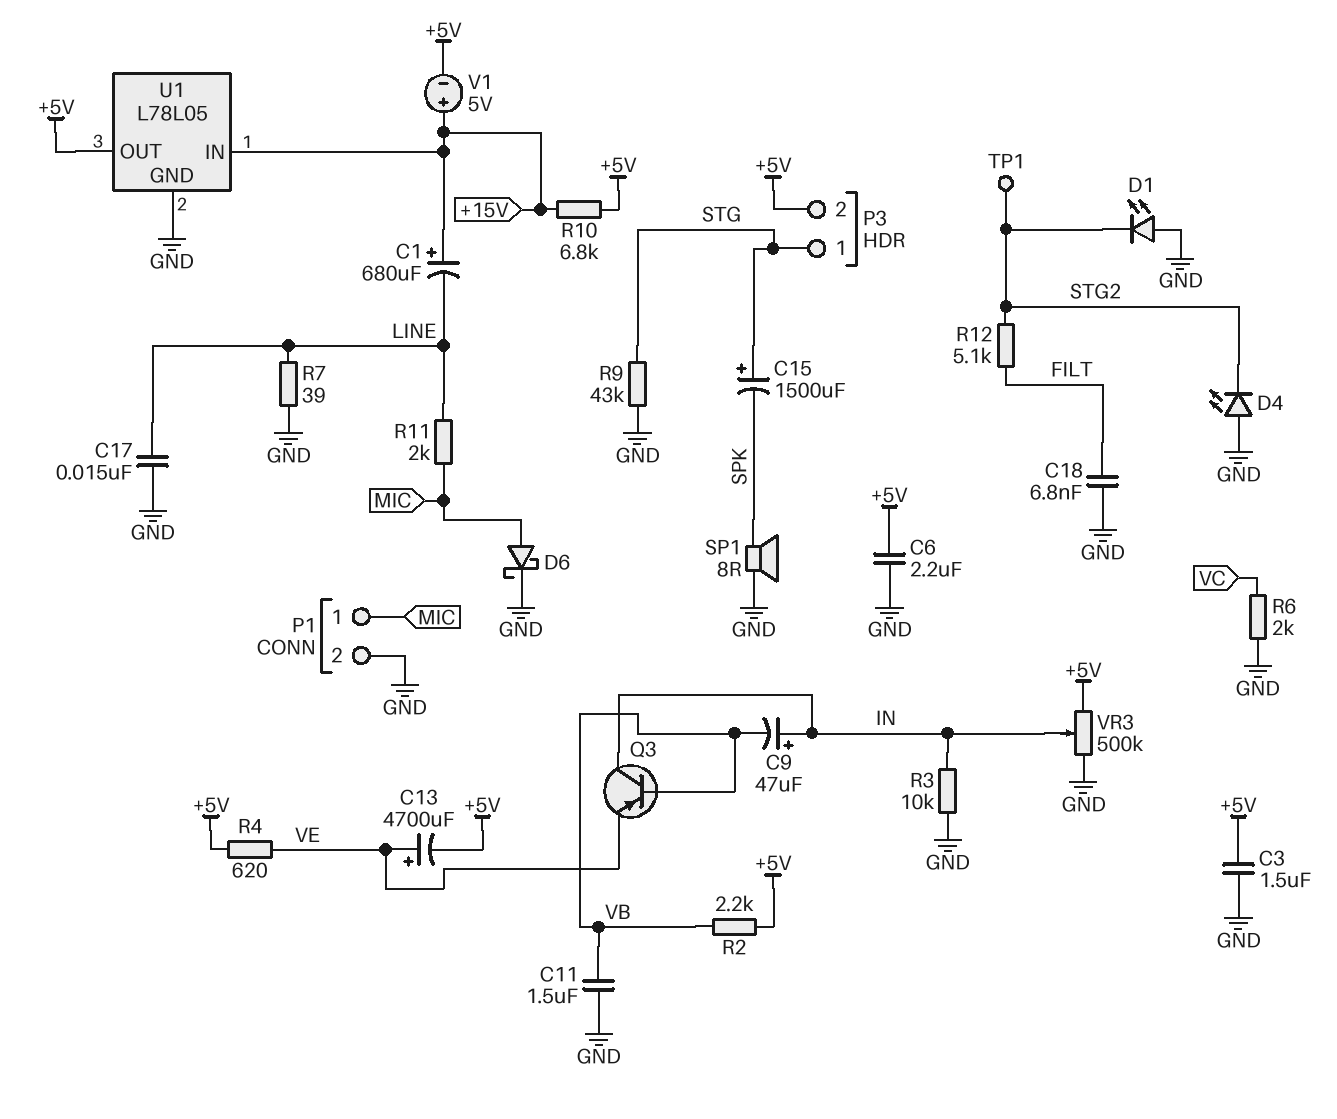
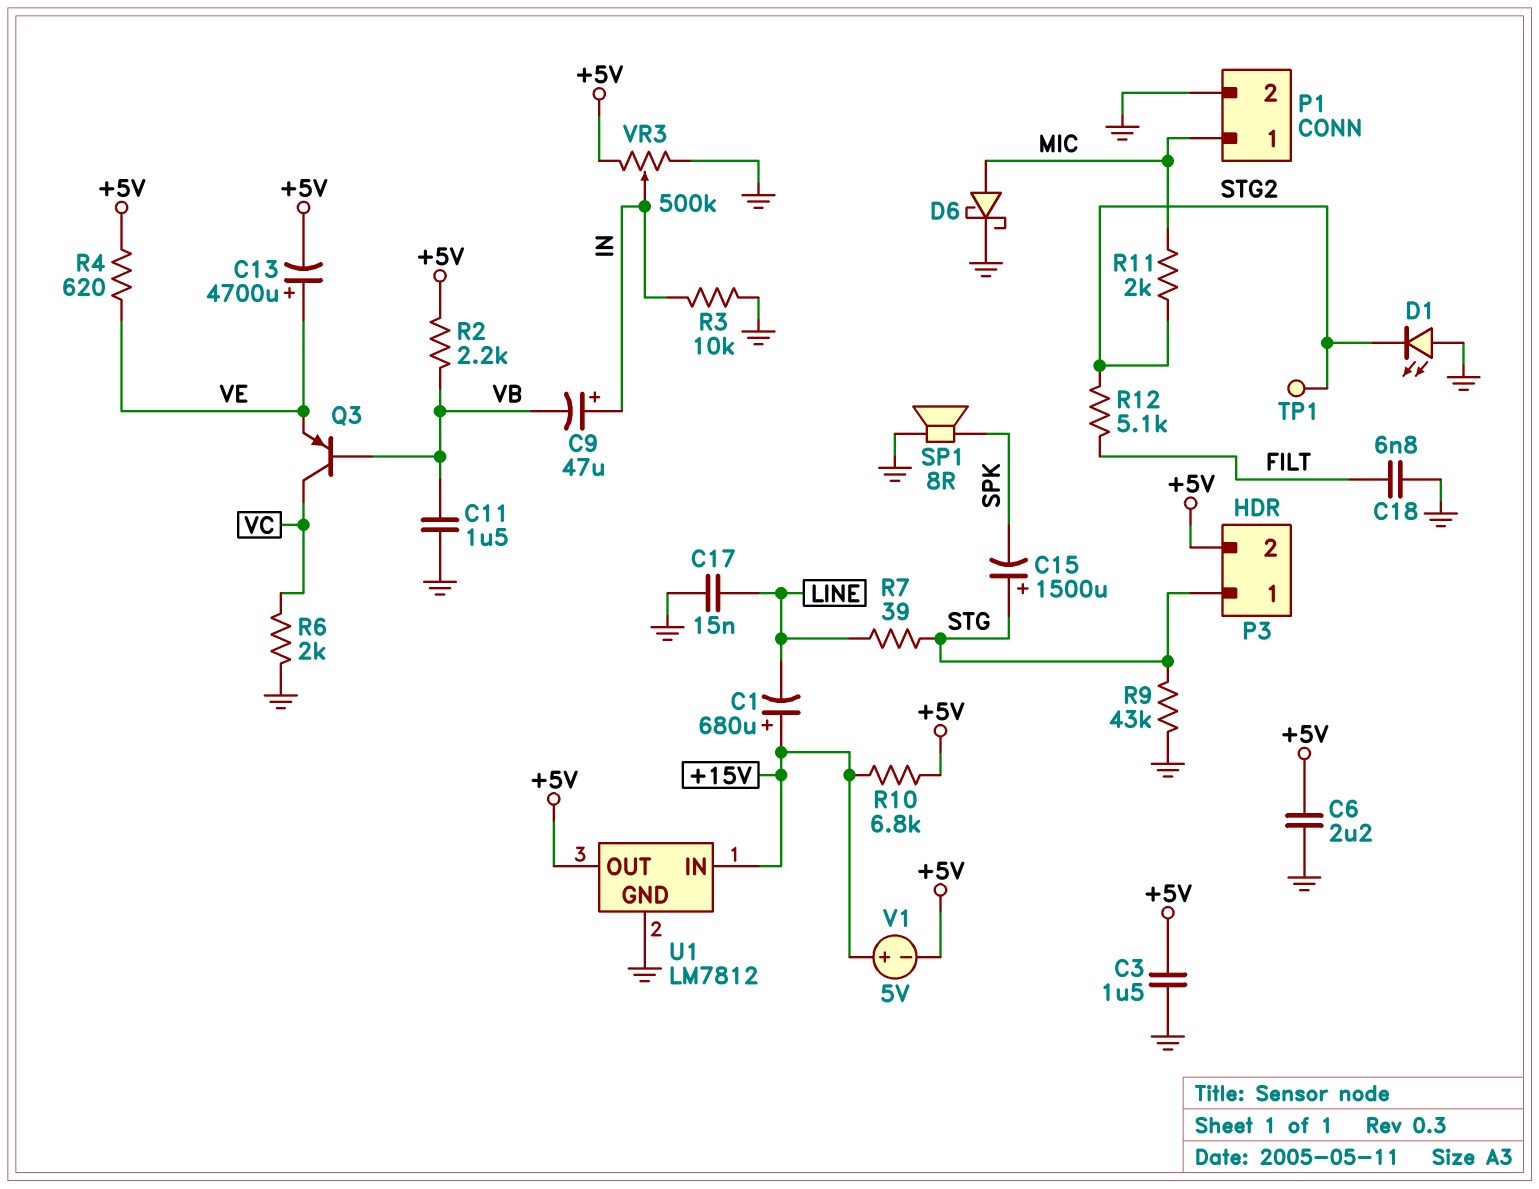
D4: LED (A GND, K STG2) -> none
Q3: PNP (B VB, C IN, E VE) -> PNP (B VB, C VC, E VE)
R7: 39 (GND, LINE) -> 39 (LINE, STG)
R11: 2k (LINE, MIC) -> 2k (MIC, STG2)
U1: L78L05 -> LM7812

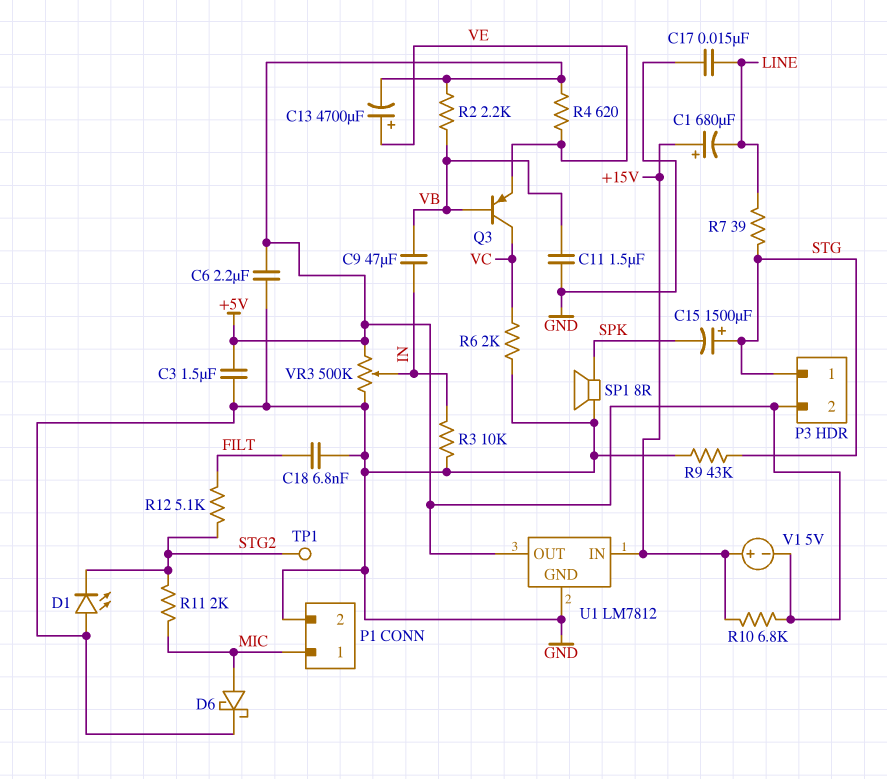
C9: 47uF (plus IN, minus VB) -> 47uF (IN, VB)

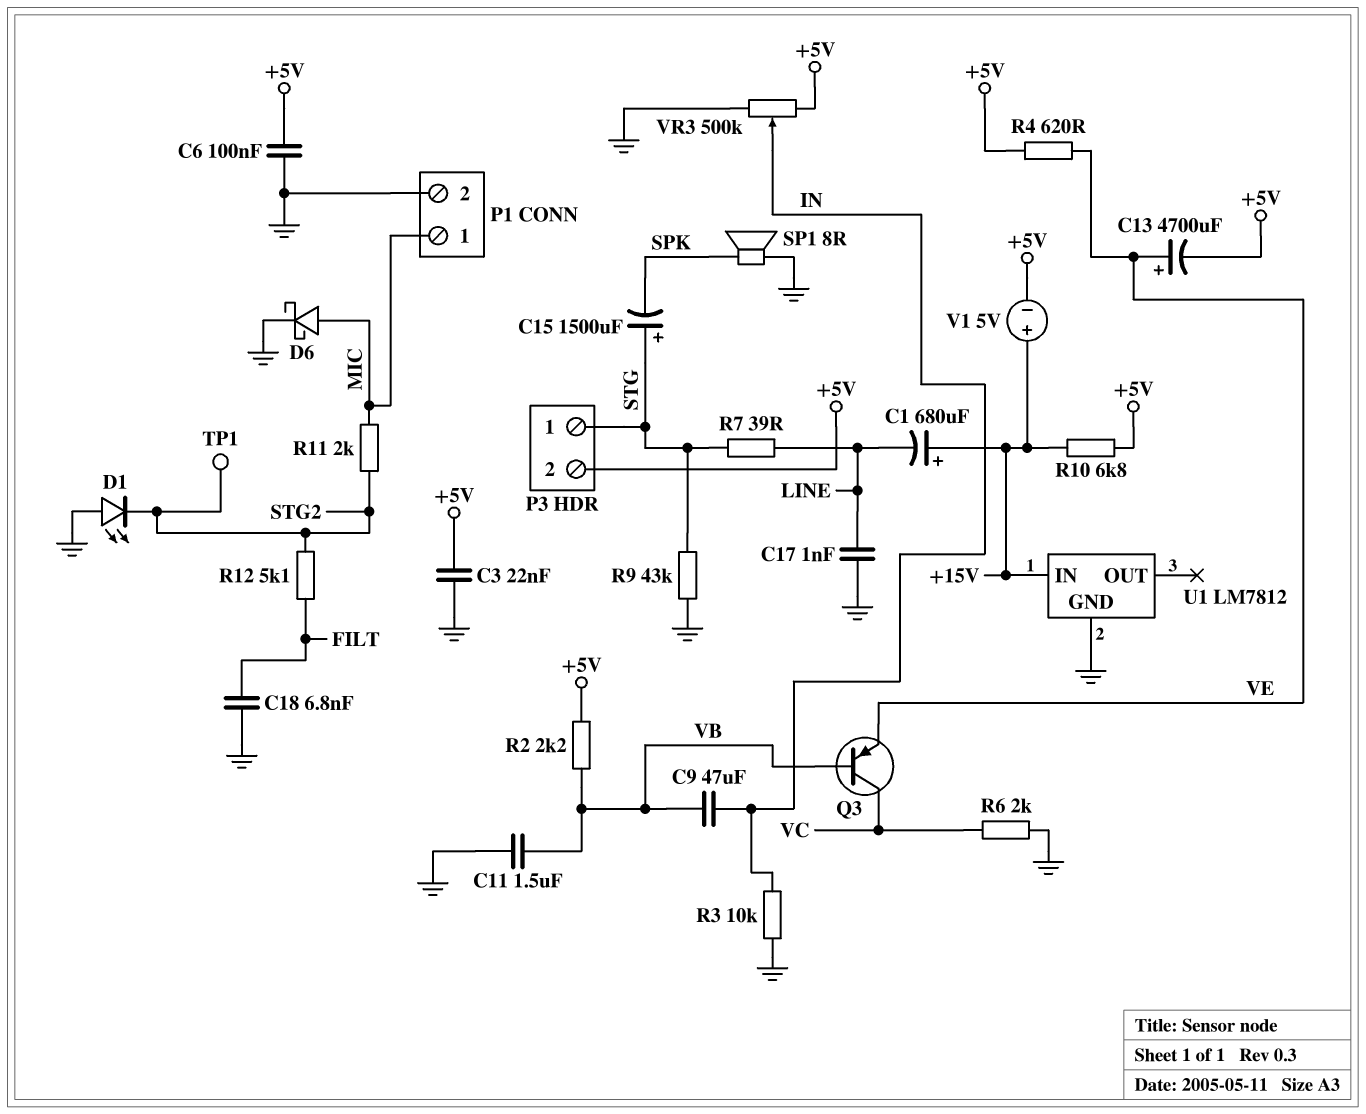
C3: 1.5uF (+5V, GND) -> 22nF (+5V, GND)
C6: 2.2uF (+5V, GND) -> 100nF (+5V, GND)
C17: 15nF (GND, LINE) -> 1nF (GND, LINE)
U1 pin OUT: +5V -> none

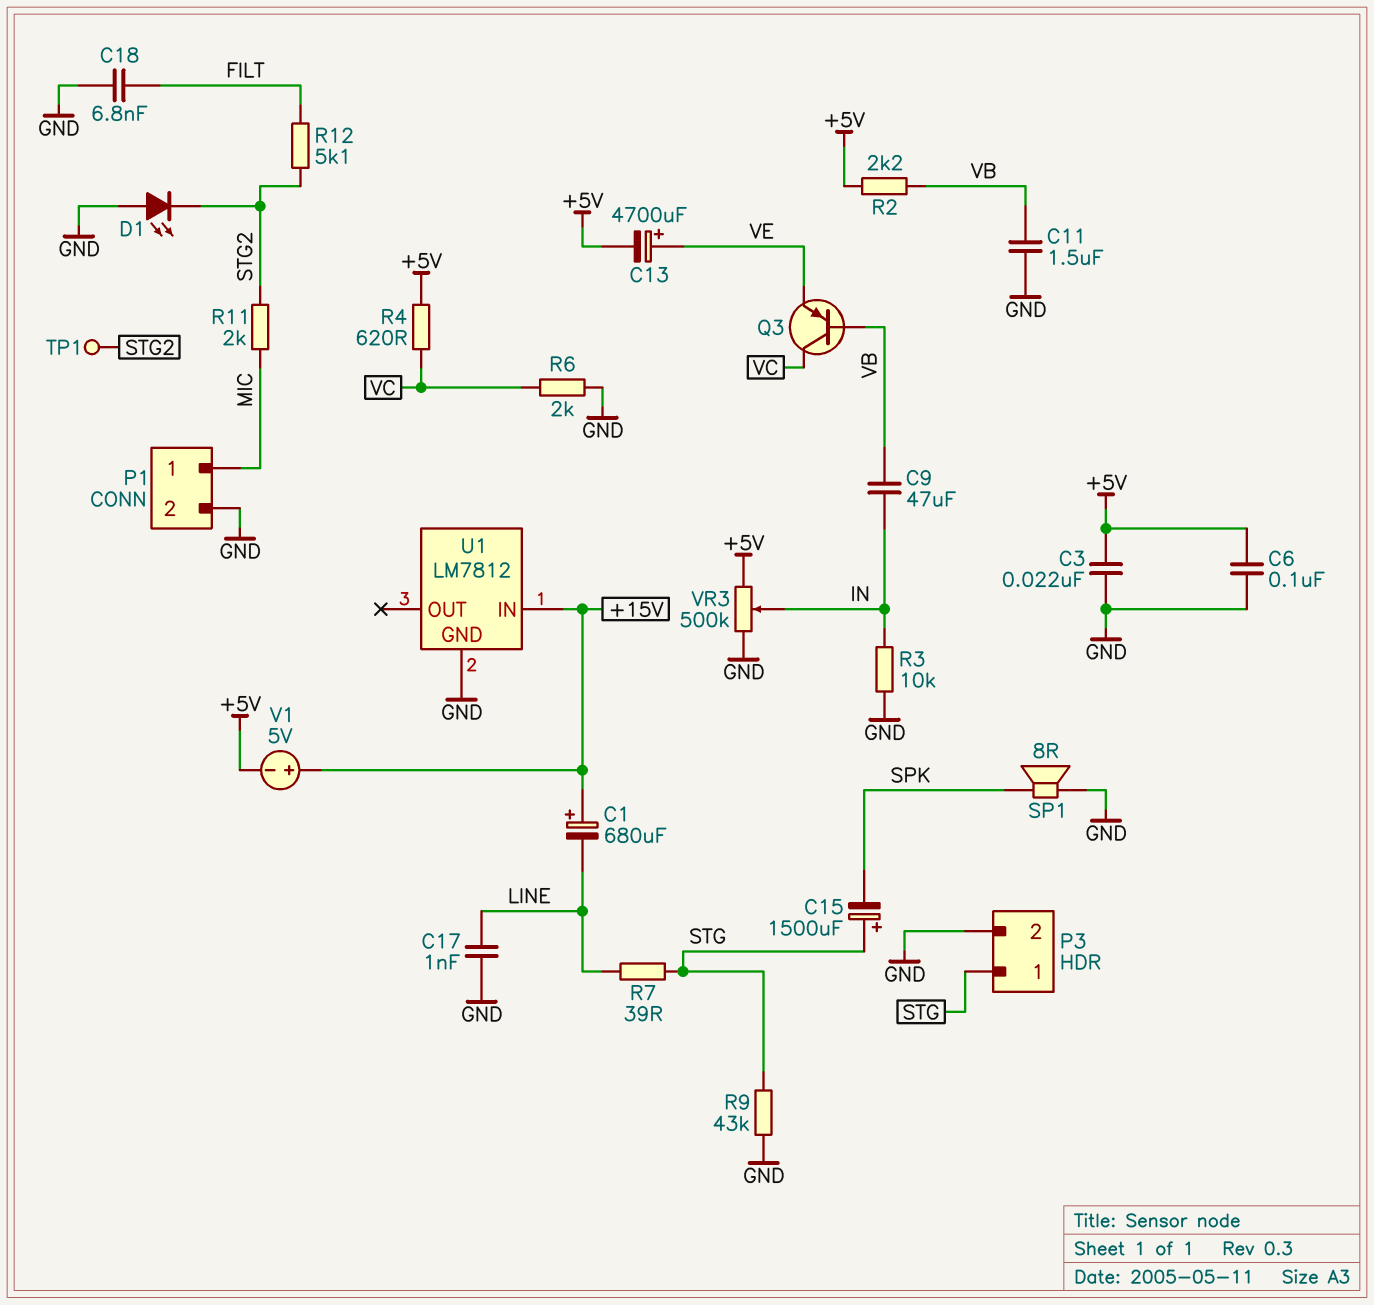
D6: schottky (A MIC, K GND) -> none
P3 pin 2: +5V -> GND
R4: 620 (+5V, VE) -> 620 (+5V, VC)
R10: 6.8k (+5V, +15V) -> none

